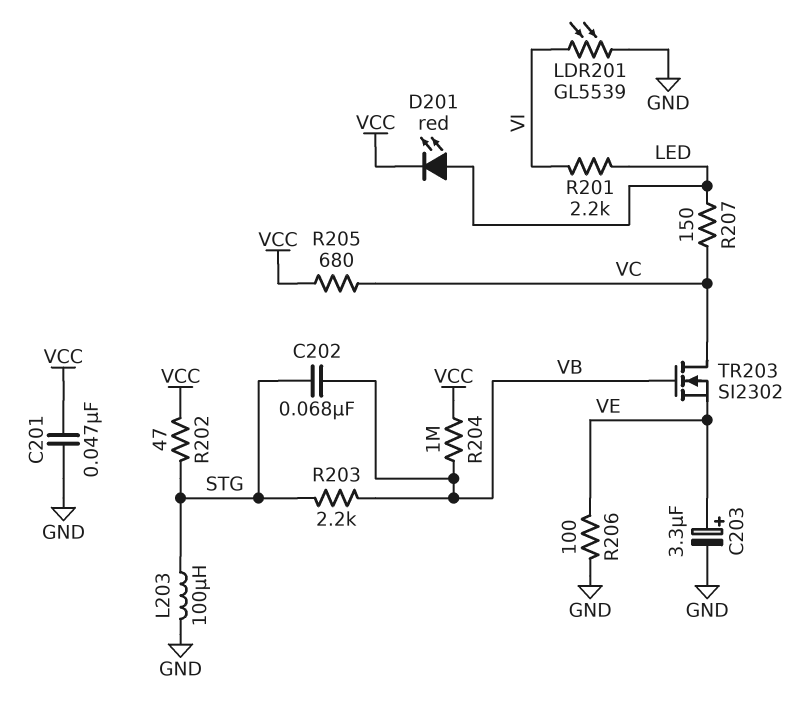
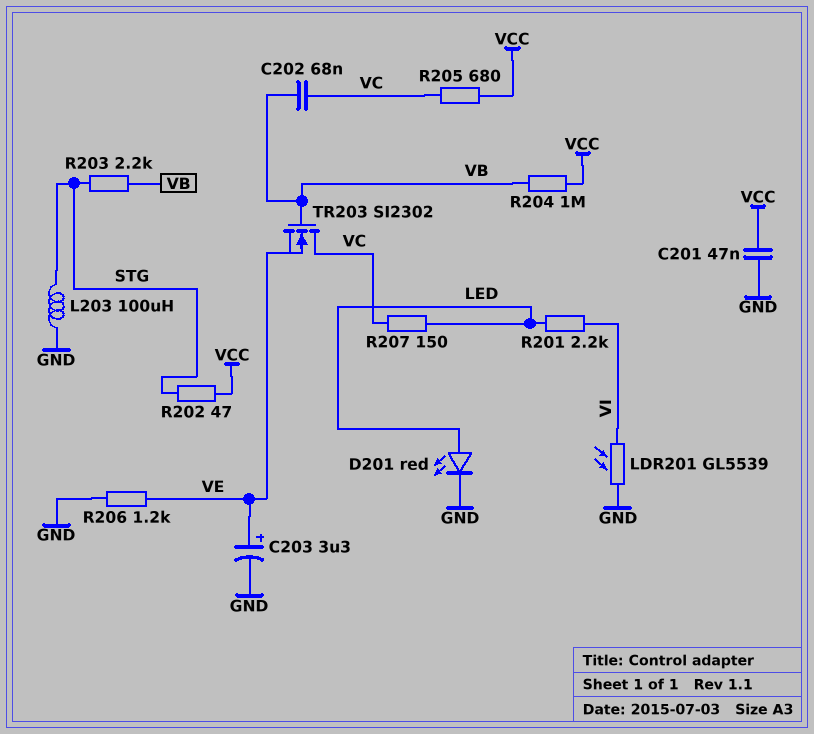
C202: 68nF (STG, VB) -> 68nF (VB, VC)
D201: LED red (A LED, K VCC) -> LED red (A LED, K GND)
R206: 100 (GND, VE) -> 1.2k (GND, VE)

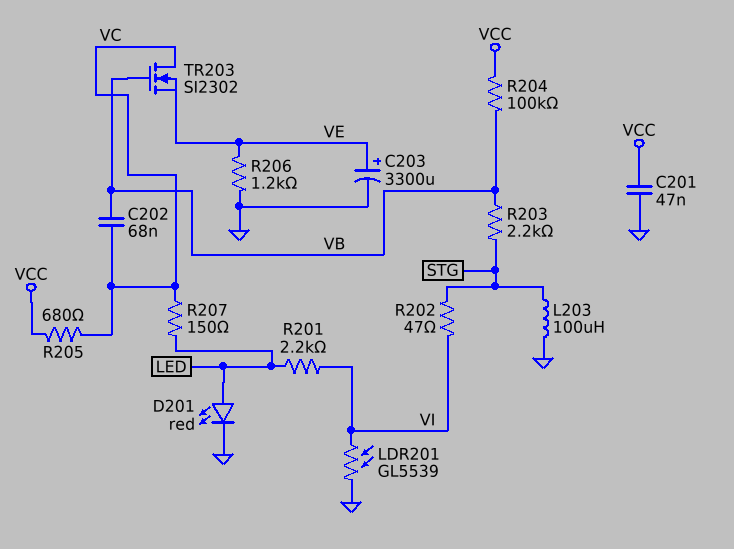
C203: 3.3uF (plus VE, minus GND) -> 3300uF (plus VE, minus GND)
R202: 47 (STG, VCC) -> 47 (STG, VI)
R204: 1M (VB, VCC) -> 100k (VB, VCC)

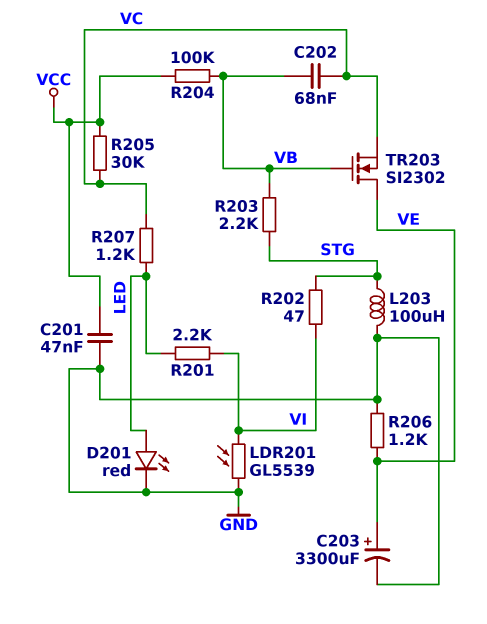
R205: 680 (VC, VCC) -> 30k (VC, VCC)
R207: 150 (LED, VC) -> 1.2k (LED, VC)
TR203: NMOS SI2302 (G VB, D VC, S VE) -> NMOS SI2302 (G VB, D VE, S VC)

